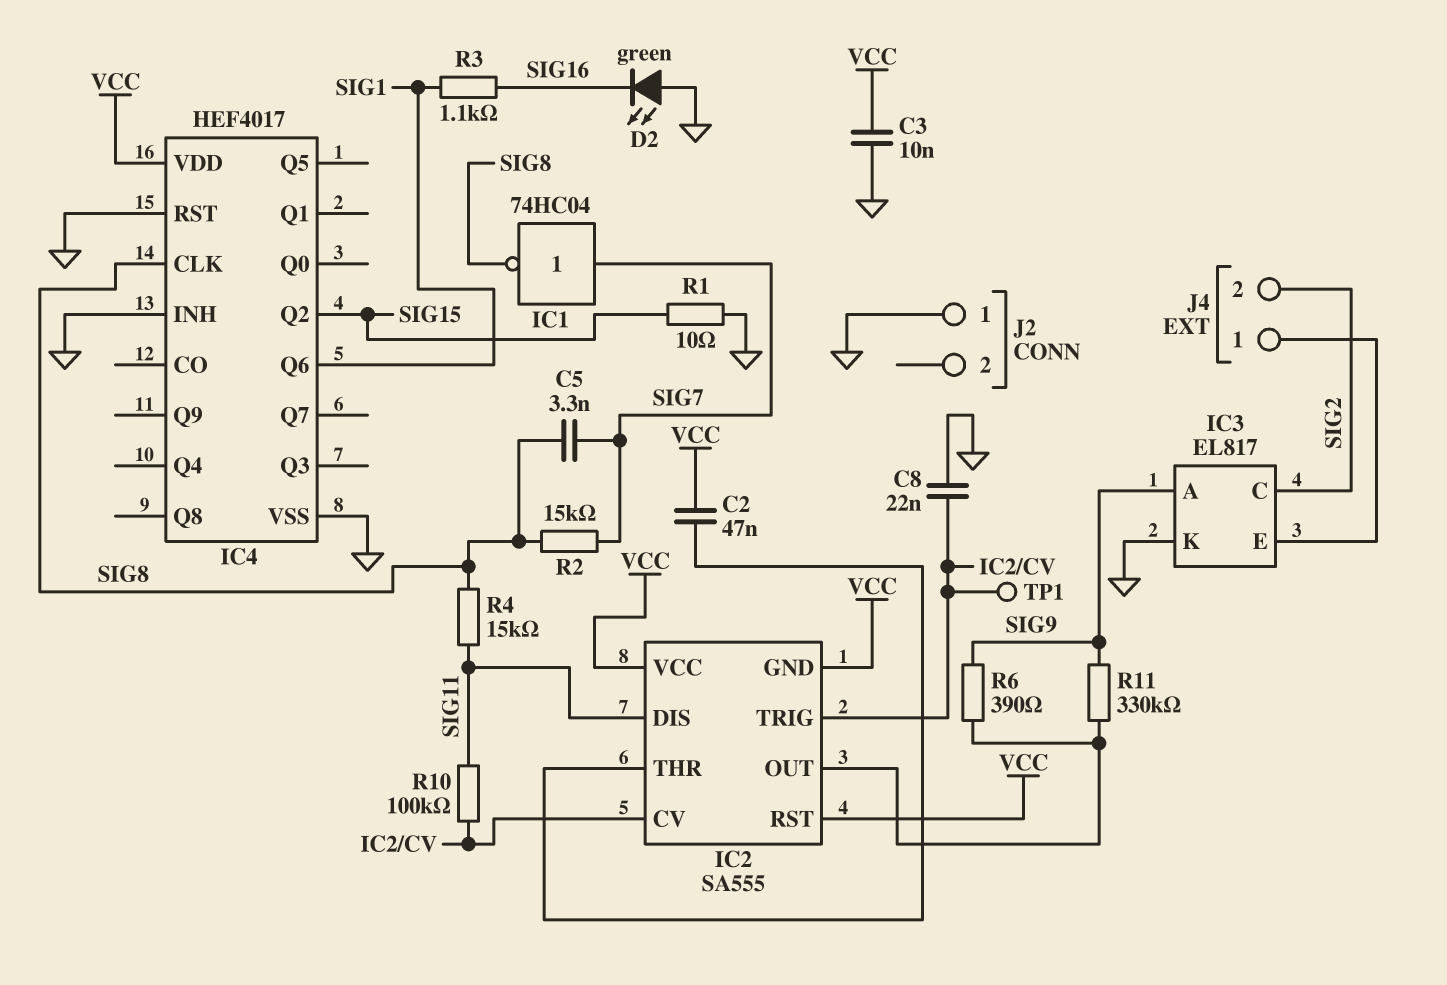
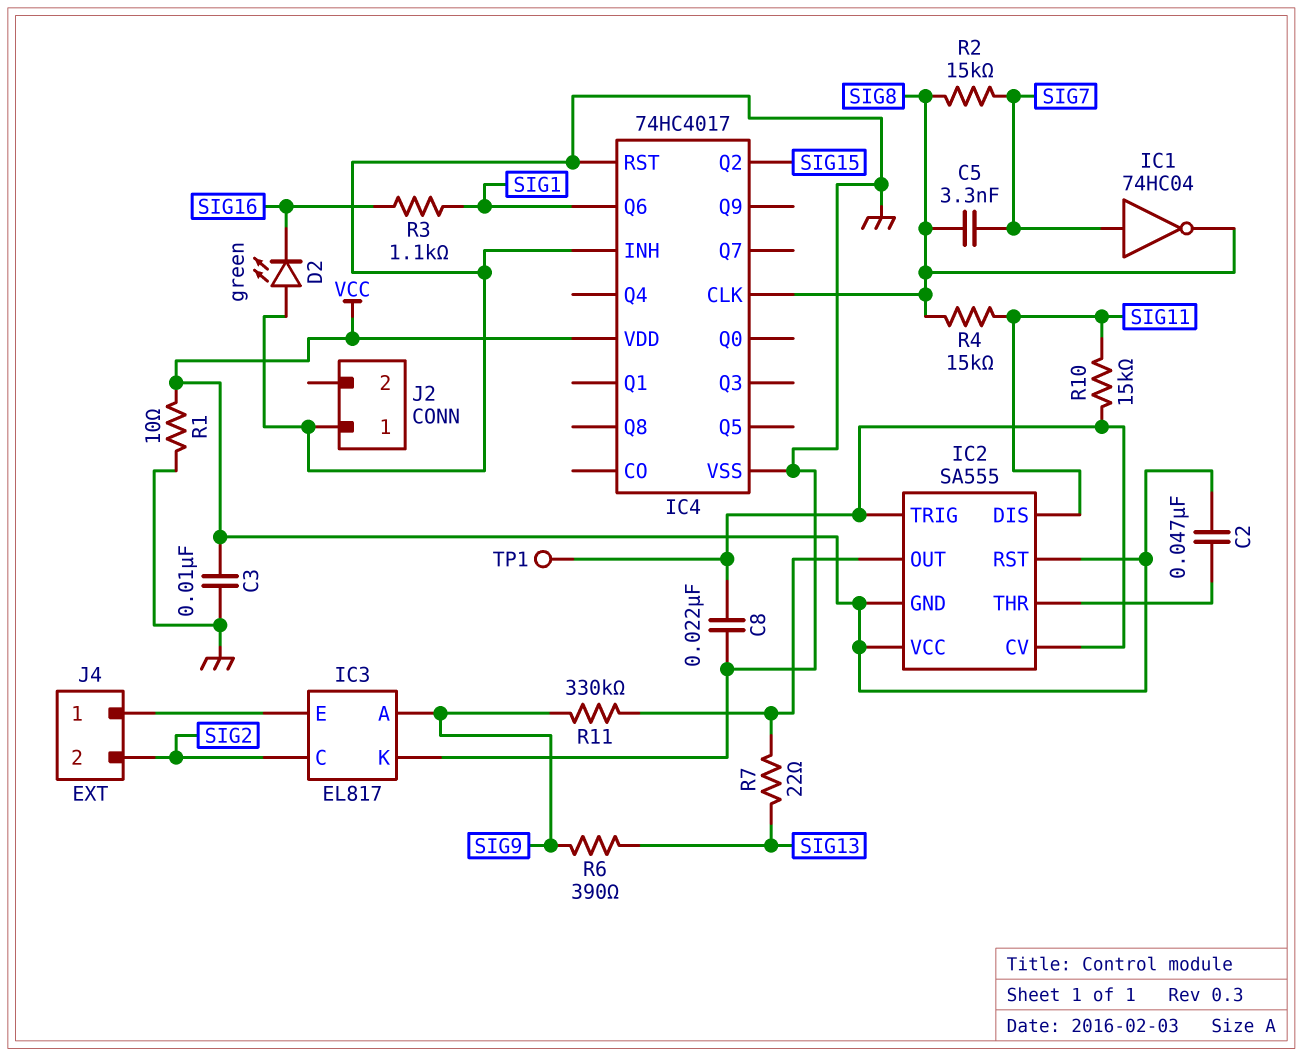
IC4: HEF4017 -> 74HC4017
R1: 10 (GND, SIG15) -> 10 (GND, VCC)
R6: 390 (IC2/OUT, SIG9) -> 390 (SIG9, SIG13)
R7: none -> 22 (IC2/OUT, SIG13)
R10: 100k (IC2/CV, SIG11) -> 15k (IC2/CV, SIG11)

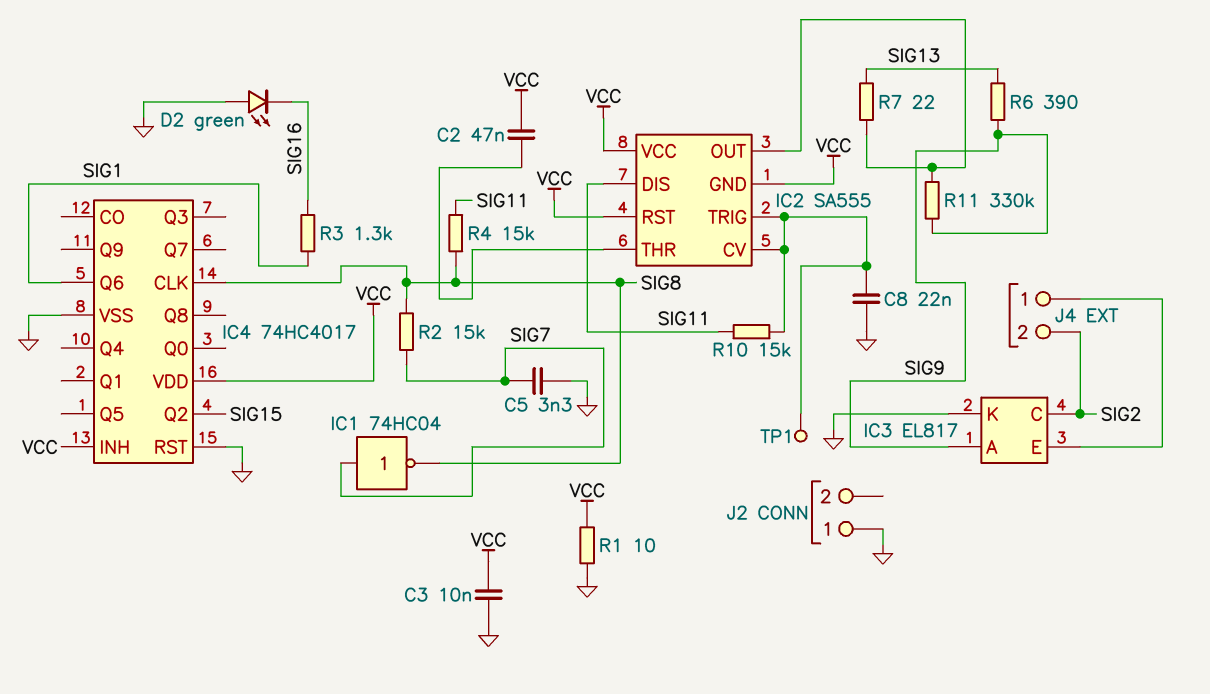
C5: 3.3nF (SIG7, SIG8) -> 3.3nF (GND, SIG7)
IC4 pin INH: GND -> VCC
R3: 1.1k (SIG1, SIG16) -> 1.3k (SIG1, SIG16)

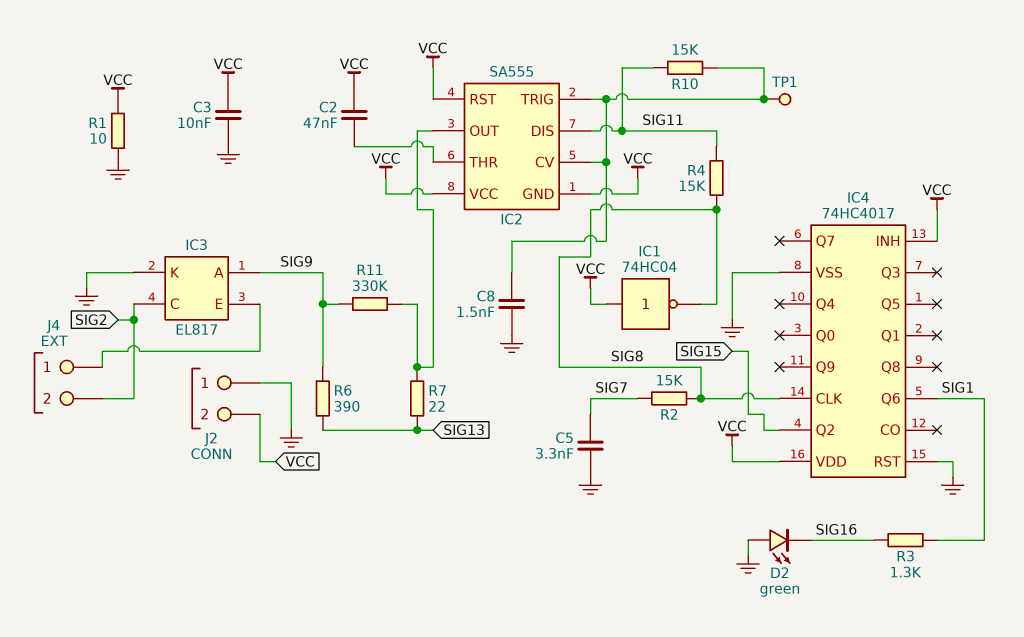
C8: 22nF (GND, IC2/CV) -> 1.5nF (GND, IC2/CV)
IC1: NOT 74HC04 (in SIG7, out SIG8) -> NOT 74HC04 (in VCC, out SIG8)
J2 pin 2: none -> VCC

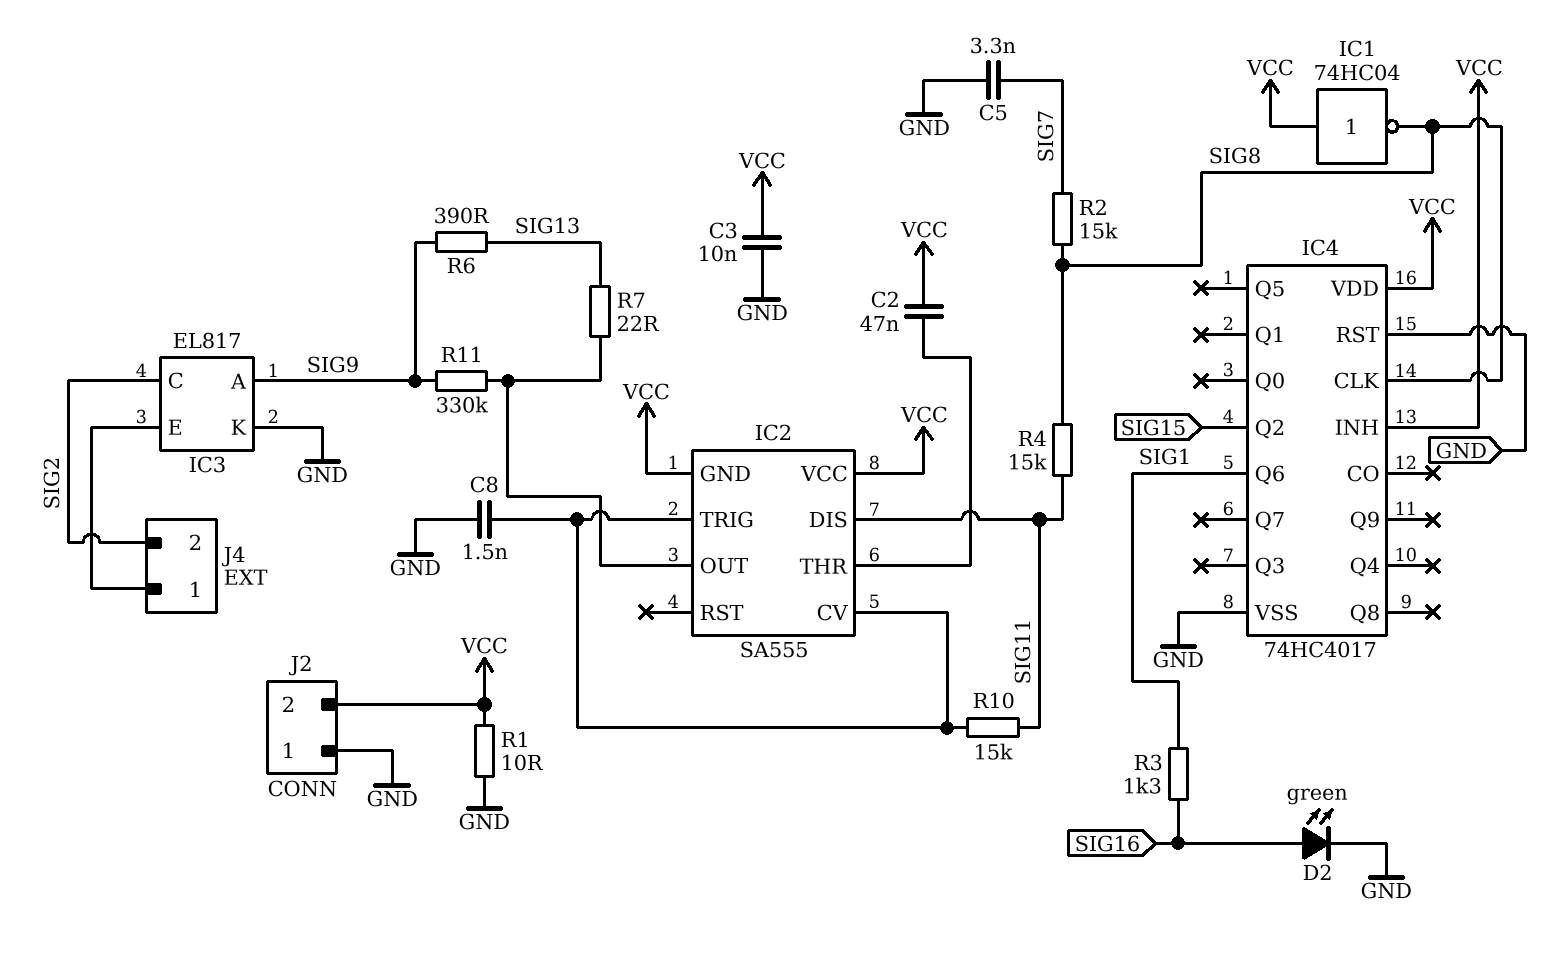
D2: LED green (A GND, K SIG16) -> LED green (A SIG16, K GND)
IC2 pin RST: VCC -> none
TP1: test point (IC2/CV) -> none

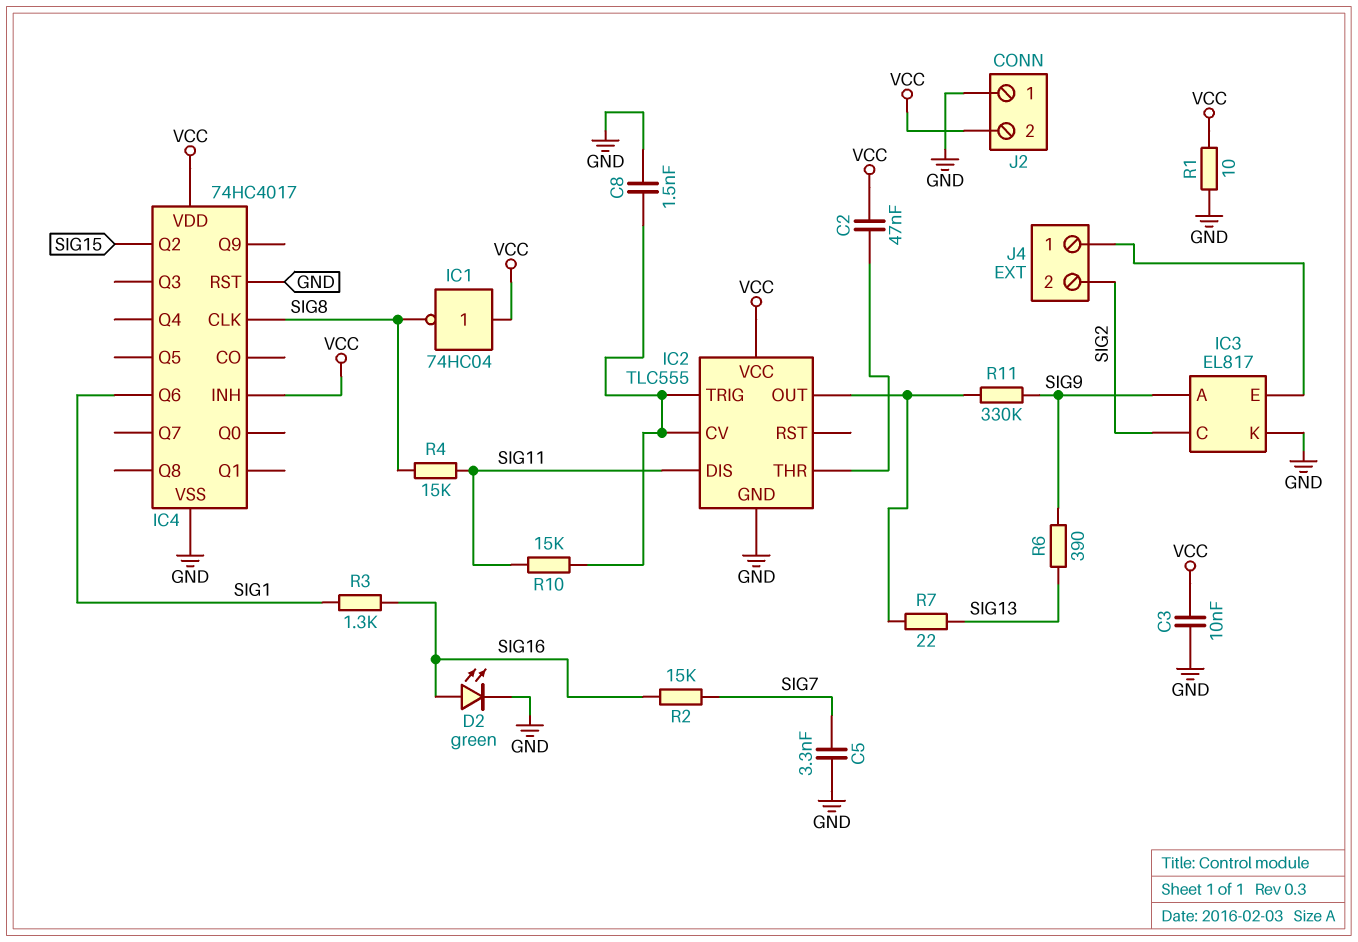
IC2: SA555 -> TLC555
IC2 pin GND: VCC -> GND
R2: 15k (SIG7, SIG8) -> 15k (SIG7, SIG16)

